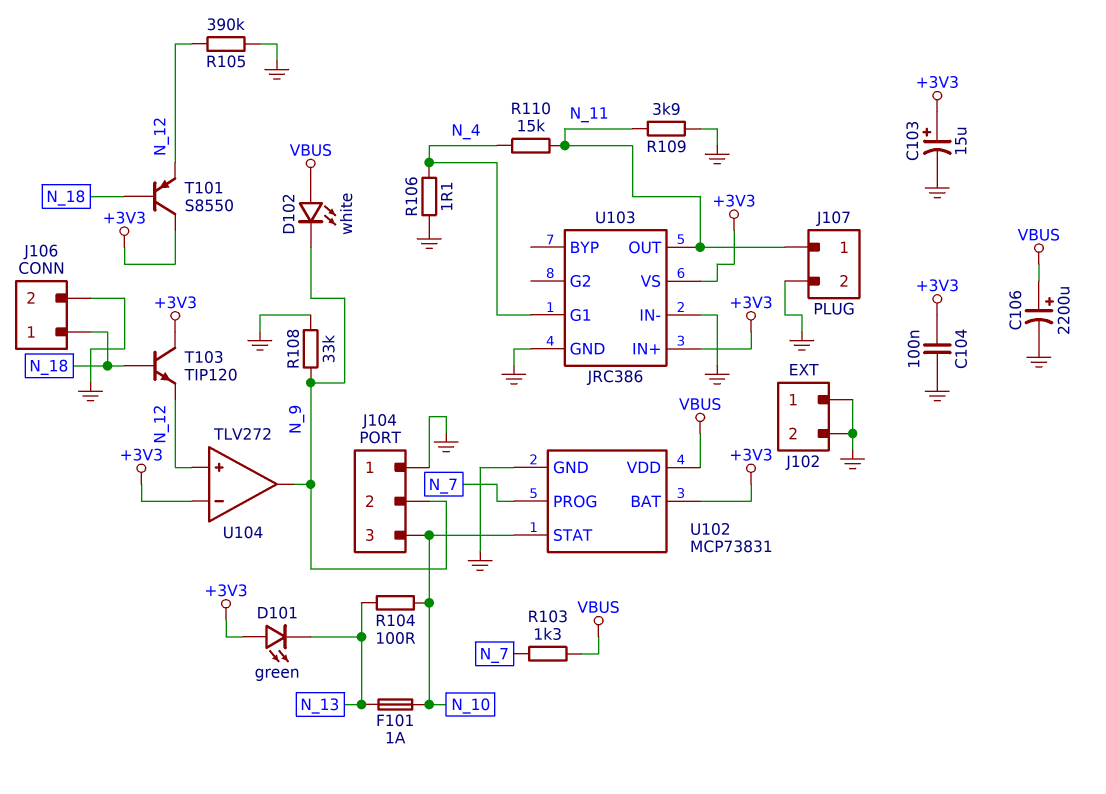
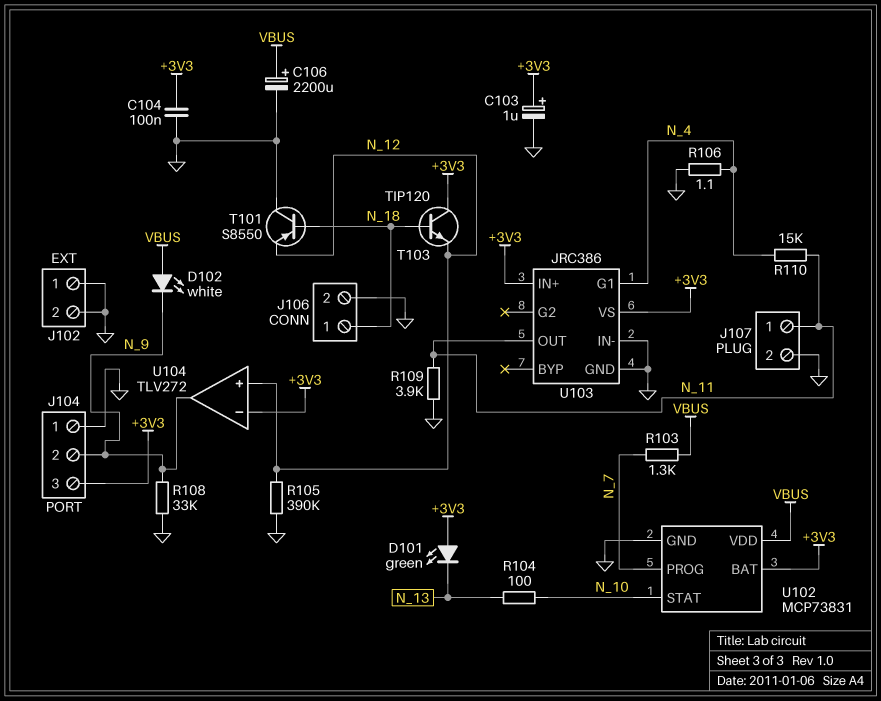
C103: 15uF (plus +3V3, minus GND) -> 1uF (plus +3V3, minus GND)
F101: 1A (N_10, N_13) -> none
J104 pin 3: N_10 -> +3V3
T101: PNP S8550 (B N_18, C +3V3, E N_12) -> PNP S8550 (B N_18, C GND, E N_12)

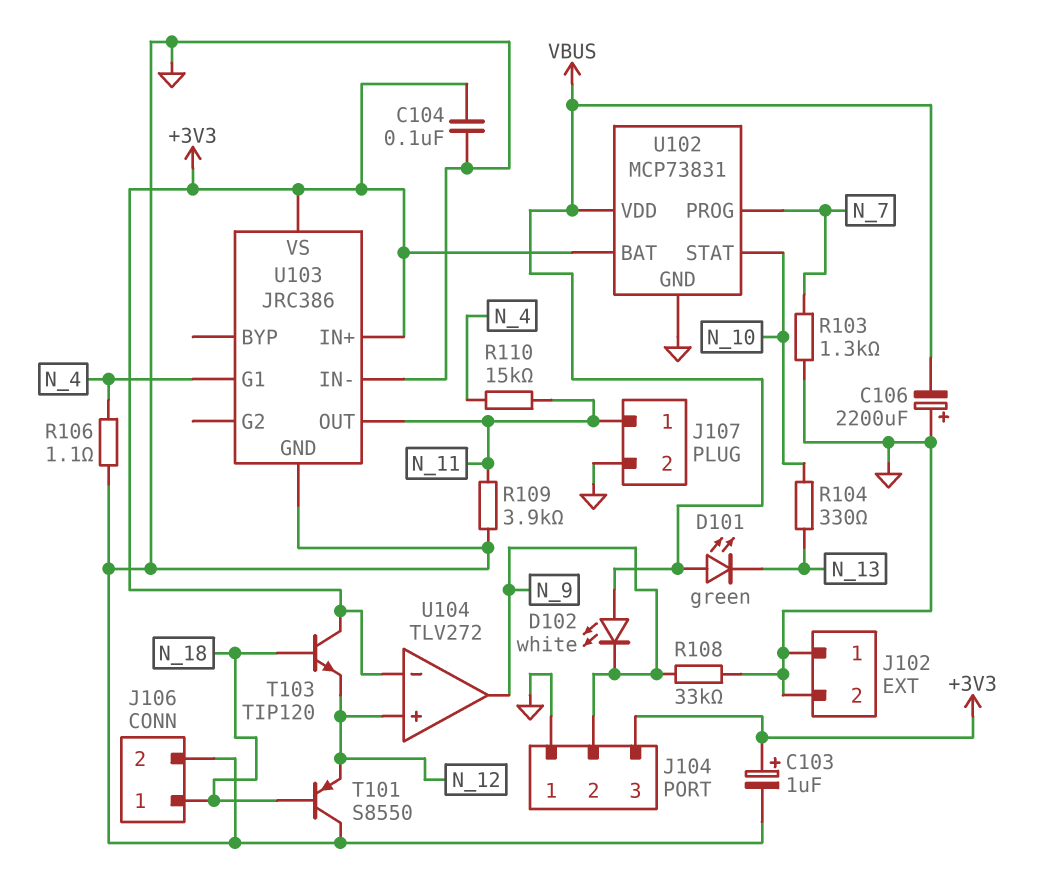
C106: 2200uF (plus VBUS, minus GND) -> 2200uF (plus GND, minus VBUS)
D101: LED green (A +3V3, K N_13) -> LED green (A VBUS, K N_13)
R103: 1.3k (N_7, VBUS) -> 1.3k (GND, N_7)
R104: 100 (N_10, N_13) -> 330 (N_10, N_13)
R105: 390k (GND, N_12) -> none

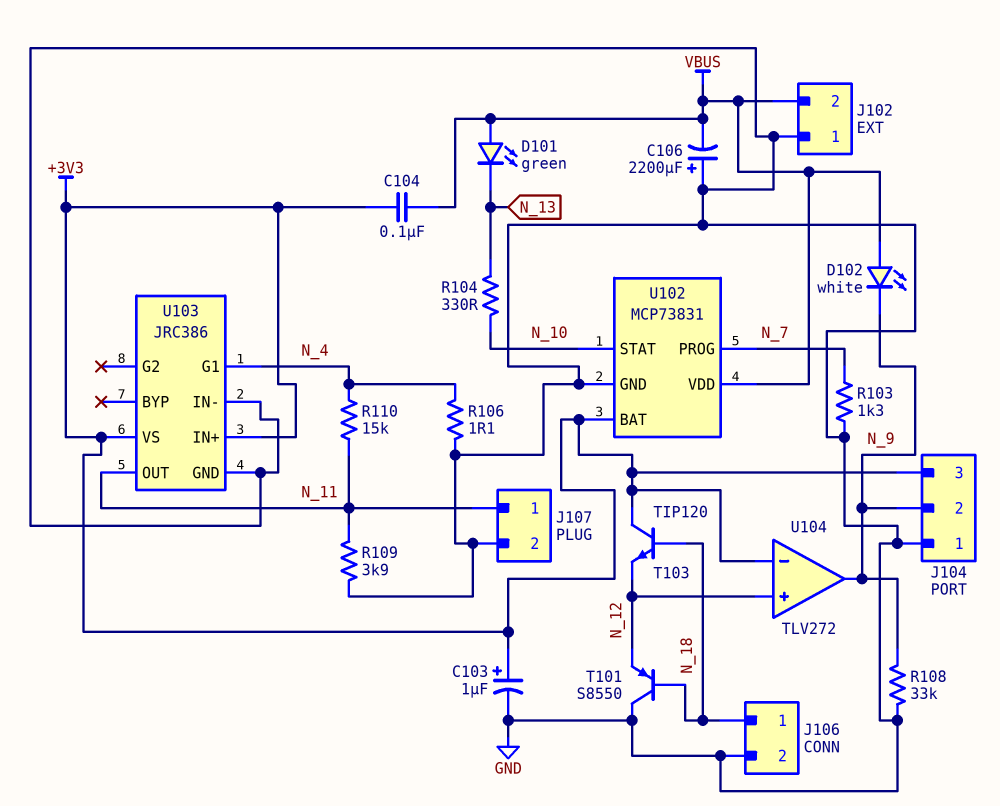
C104: 100nF (+3V3, GND) -> 100nF (+3V3, VBUS)
J102 pin 2: GND -> VBUS

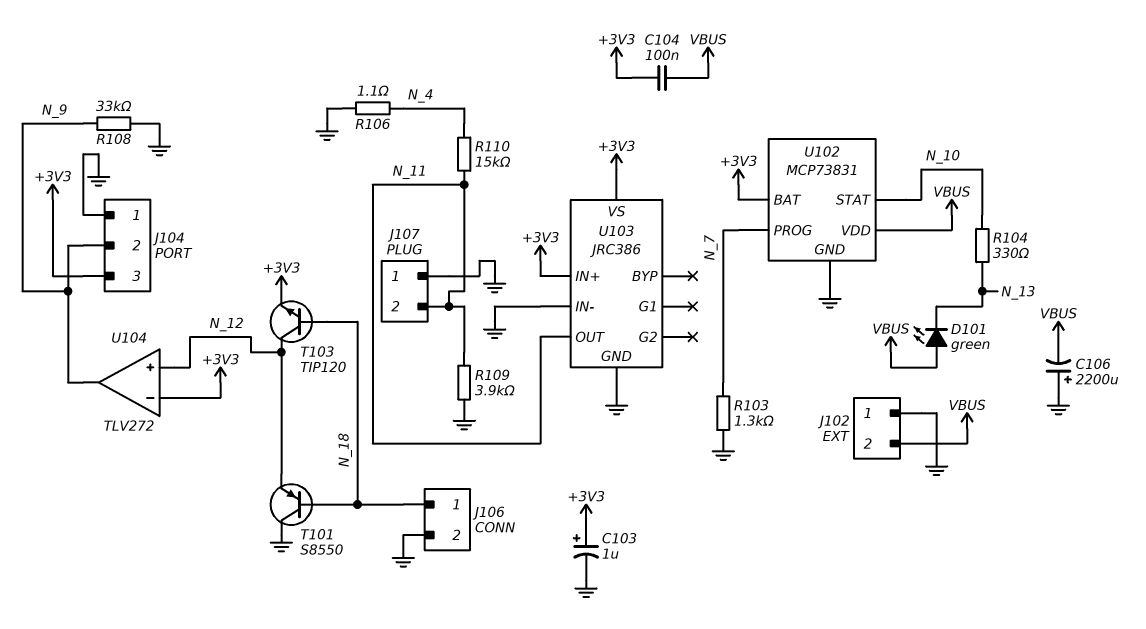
D102: LED white (A VBUS, K N_9) -> none
J107 pin 1: N_11 -> GND
J107 pin 2: GND -> N_11
T103: NPN TIP120 (B N_18, C +3V3, E N_12) -> NPN TIP120 (B N_18, C N_12, E +3V3)
U103 pin G1: N_4 -> none

